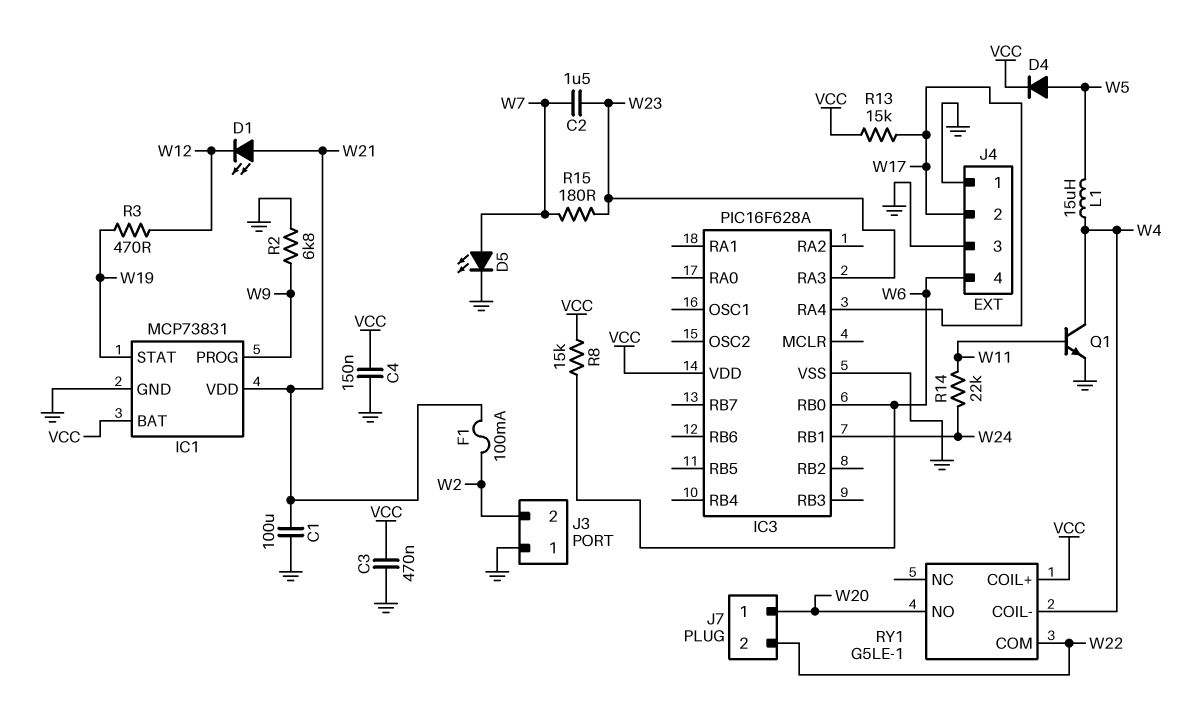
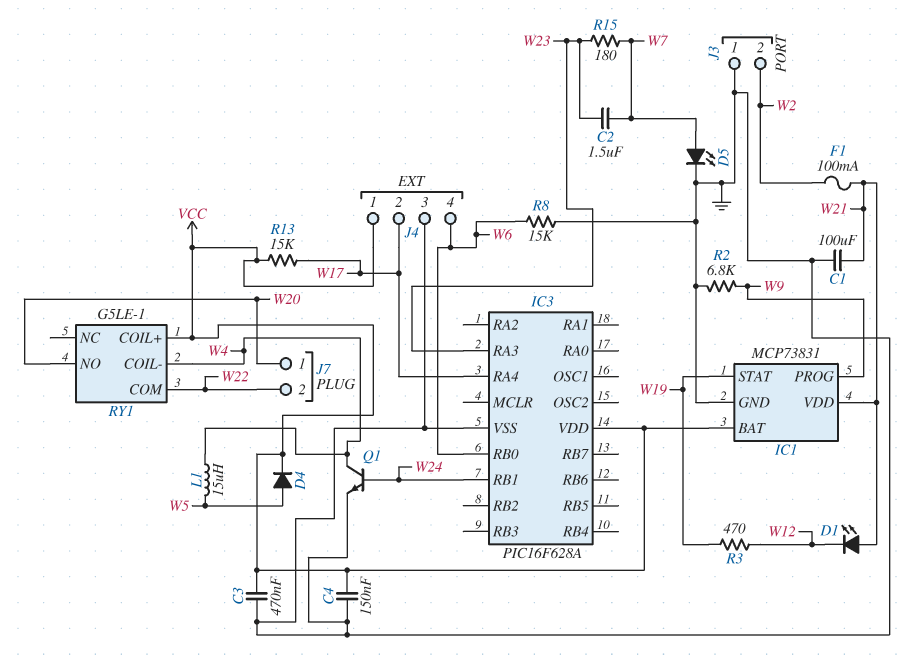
J4 pin 1: GND -> VCC
Q1: NPN (B W11, C W4, E GND) -> NPN (B W24, C W4, E GND)
R8: 15k (VCC, W6) -> 15k (GND, W6)
R14: 22k (W11, W24) -> none

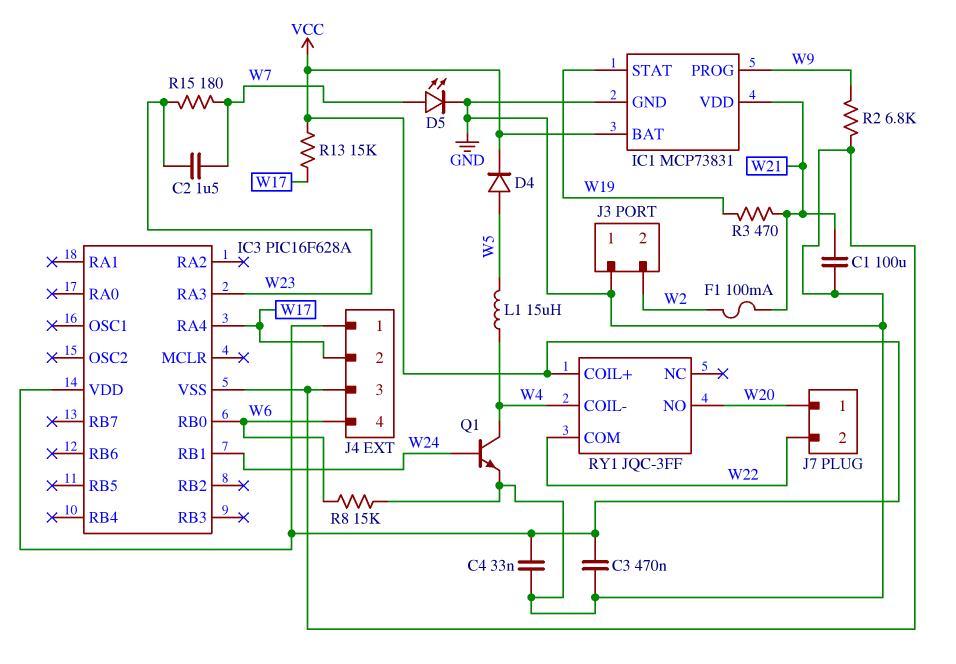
C4: 150nF (GND, VCC) -> 33nF (GND, VCC)
D1: LED (A W21, K W12) -> none
R3: 470 (W12, W19) -> 470 (W19, W21)
RY1: G5LE-1 -> JQC-3FF

